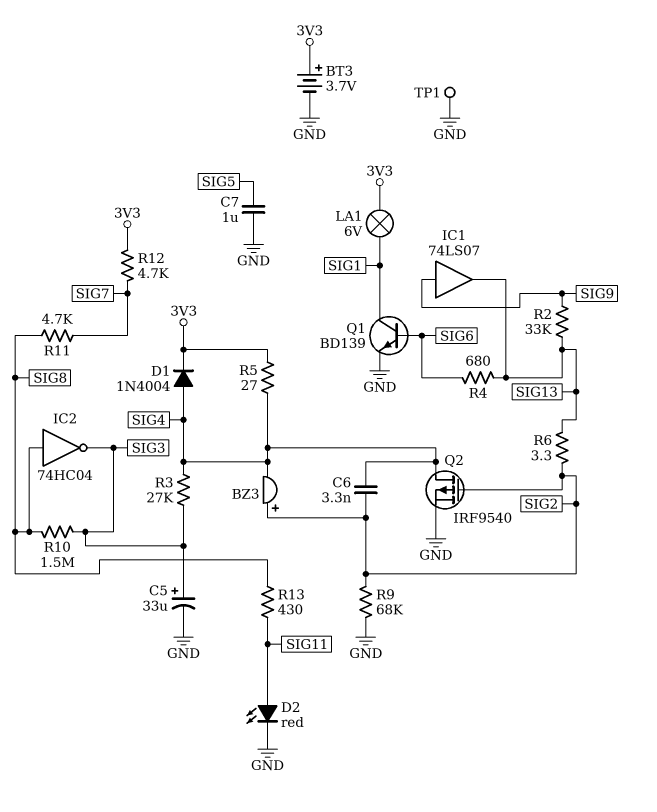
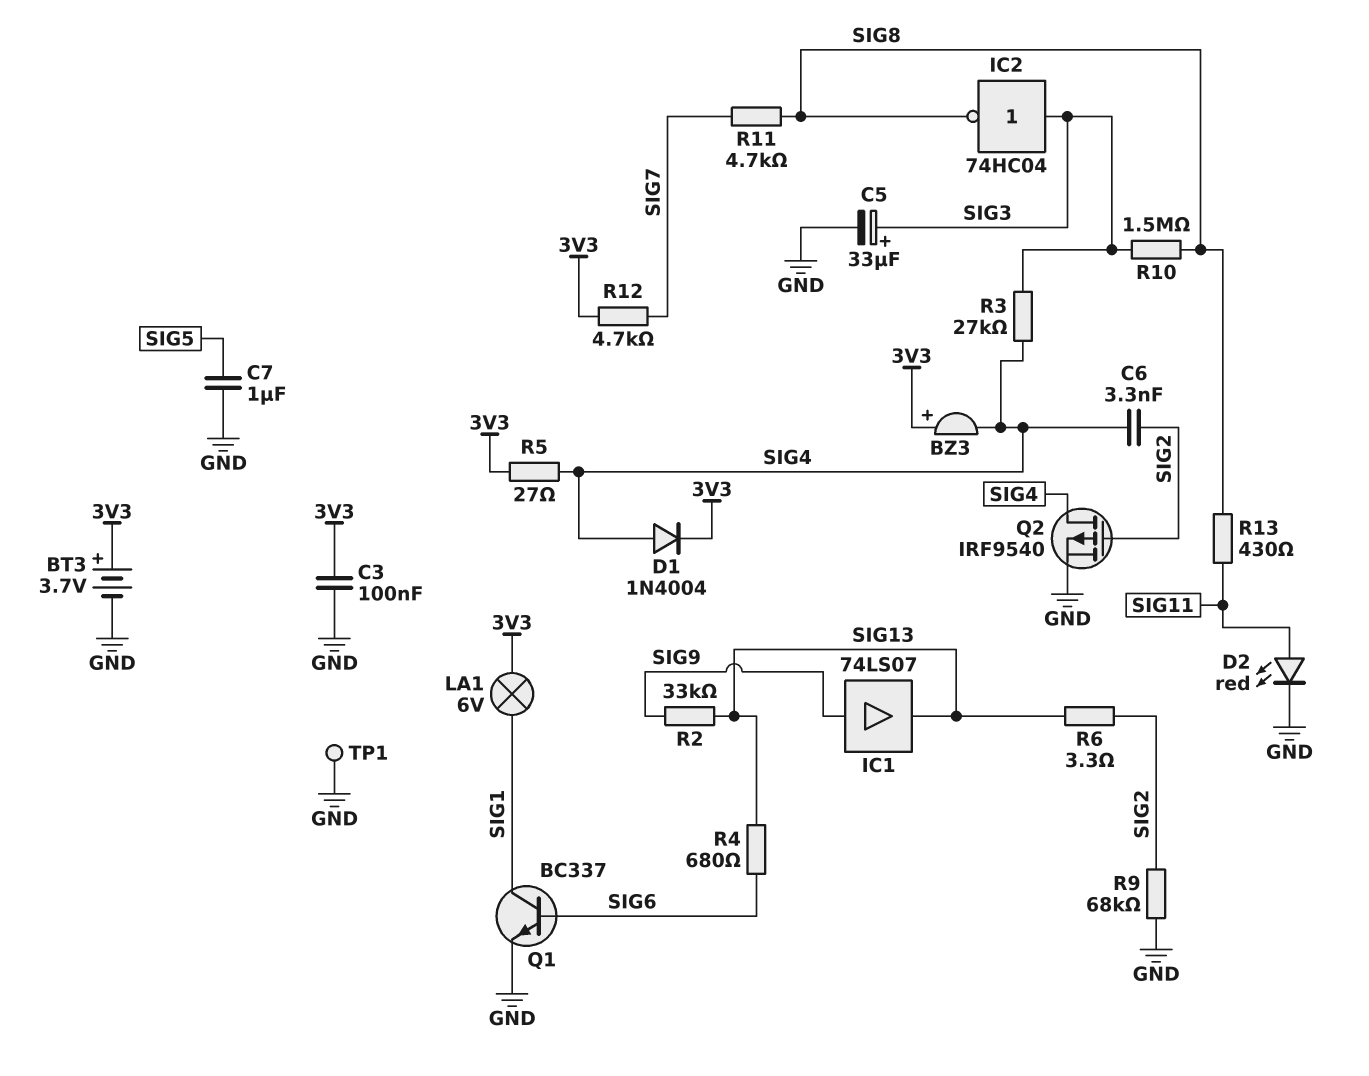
BZ3: buzzer (plus SIG2, minus SIG4) -> buzzer (plus 3V3, minus SIG4)
C3: none -> 100nF (3V3, GND)
IC2: NOT 74HC04 (in SIG8, out SIG3) -> NOT 74HC04 (in SIG3, out SIG8)
Q1: NPN BD139 (B SIG6, C SIG1, E GND) -> NPN BC337 (B SIG6, C SIG1, E GND)

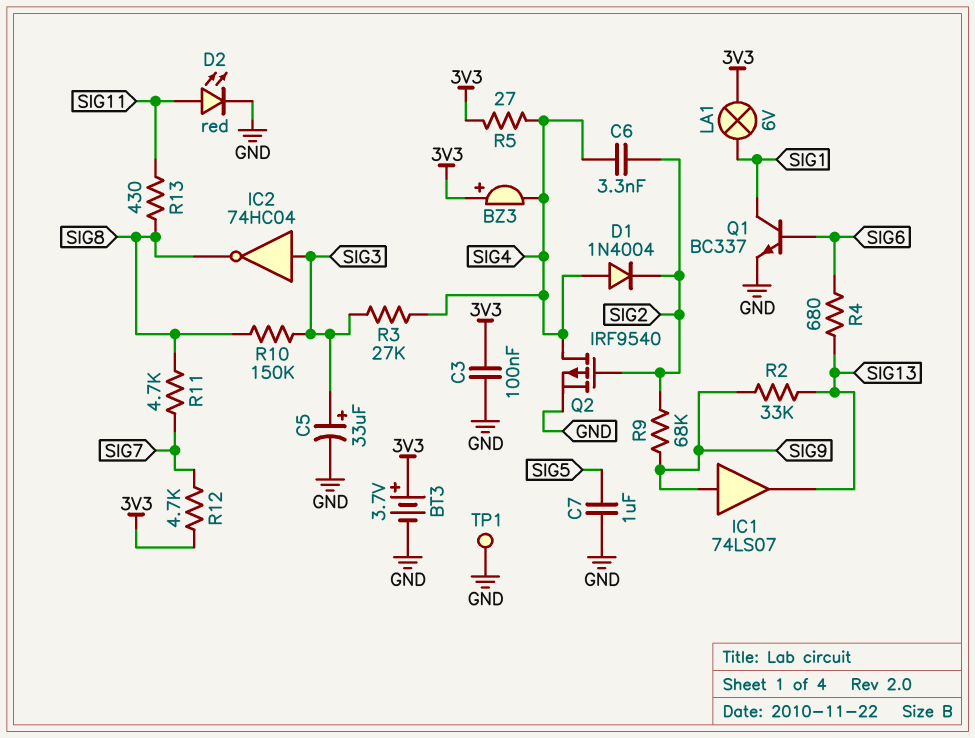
D1: diode 1N4004 (A SIG4, K 3V3) -> diode 1N4004 (A SIG4, K SIG2)
R6: 3.3 (SIG2, SIG13) -> none
R9: 68k (GND, SIG2) -> 68k (SIG2, SIG9)
R10: 1.5M (SIG3, SIG8) -> 150k (SIG3, SIG8)

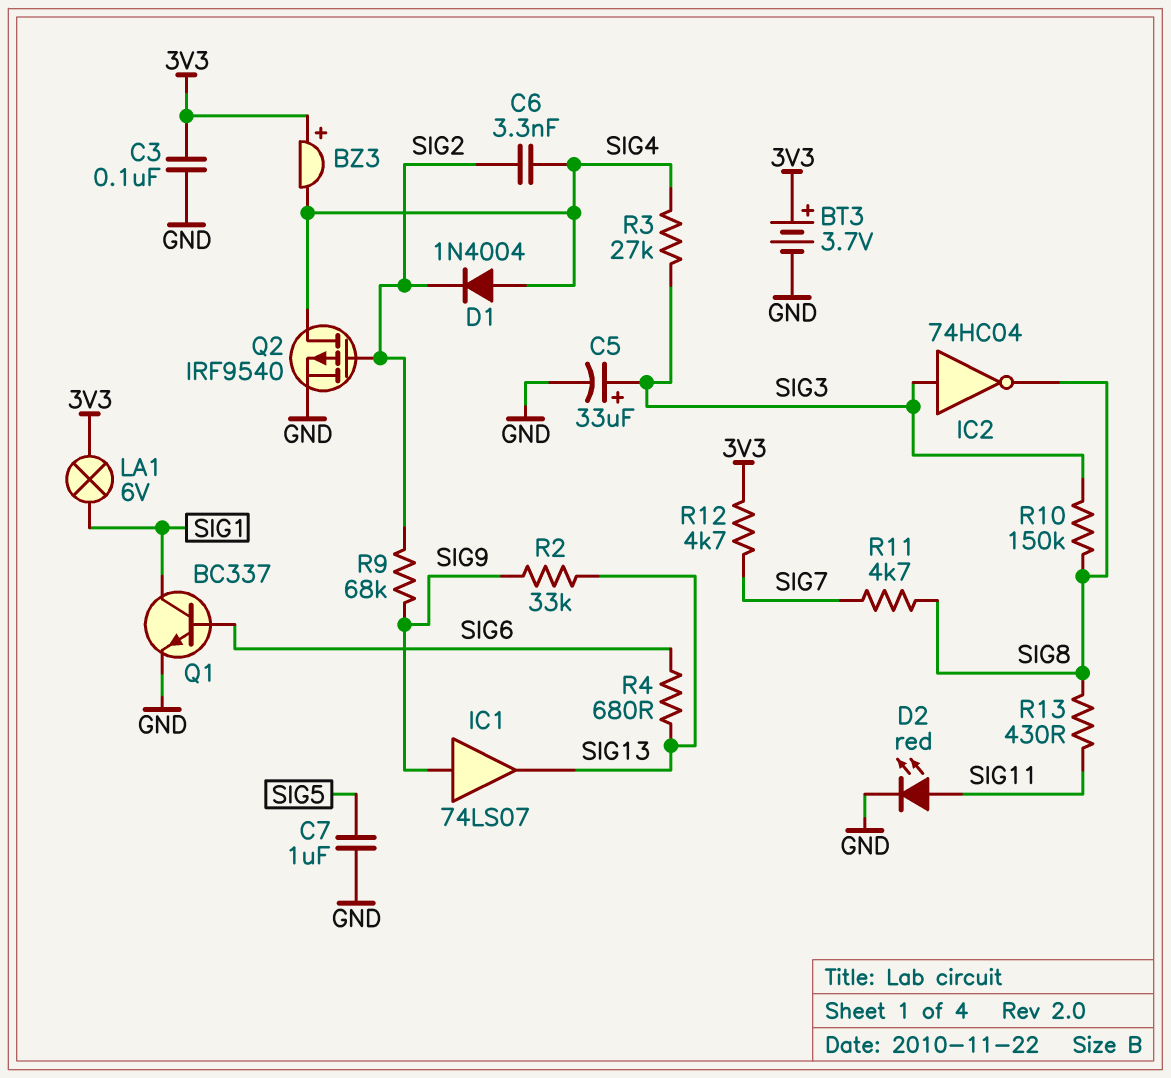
R5: 27 (3V3, SIG4) -> none
TP1: test point (GND) -> none

